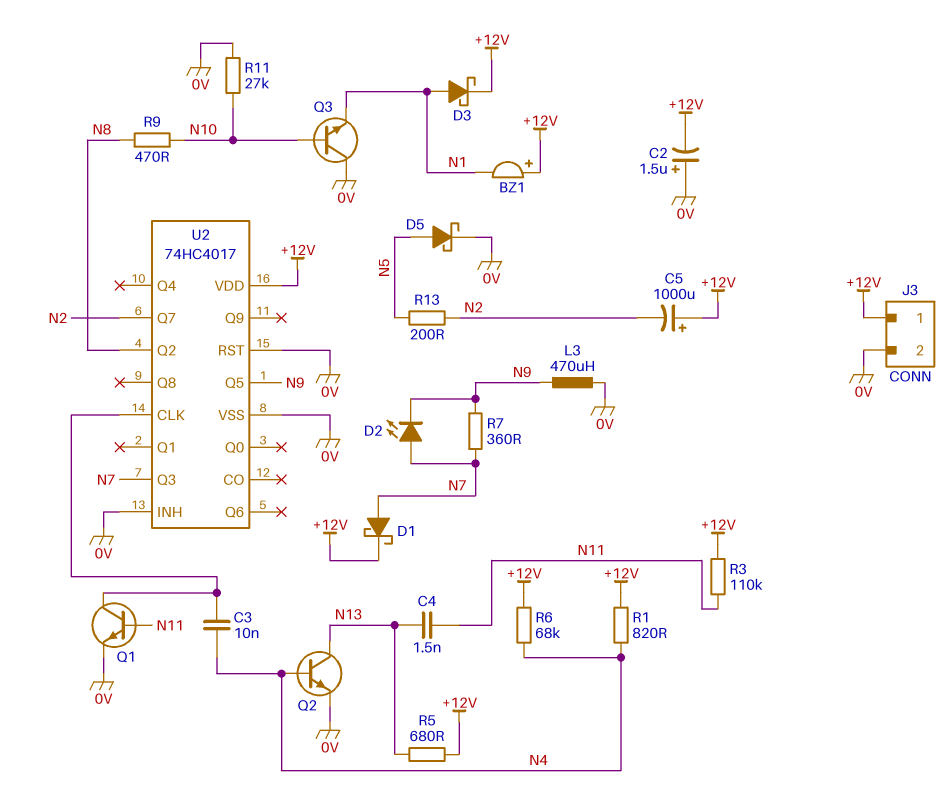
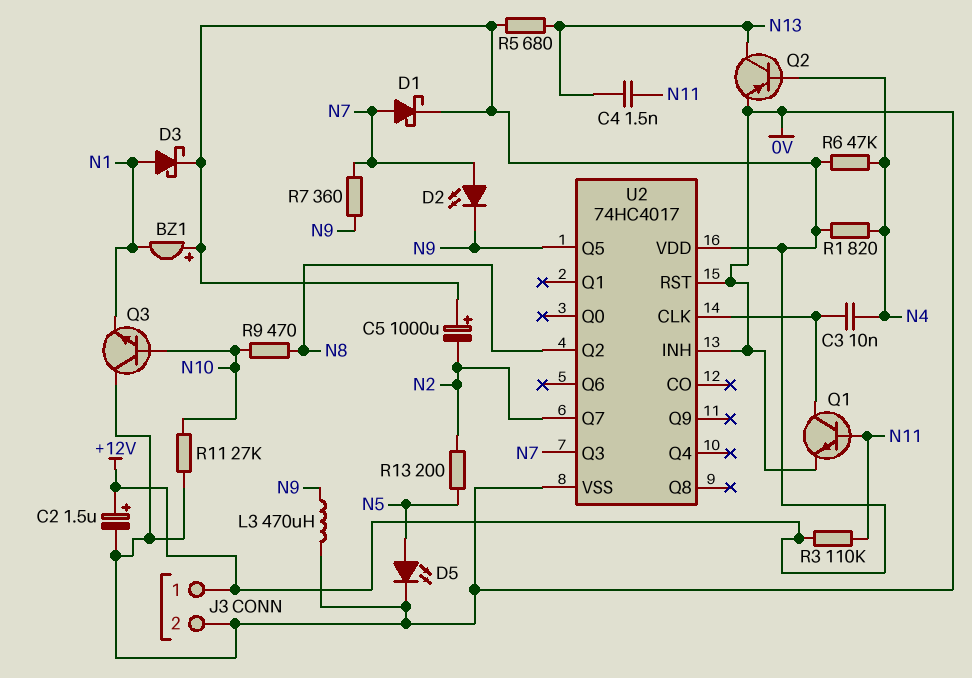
C2: 1.5uF (plus 0V, minus +12V) -> 1.5uF (plus +12V, minus 0V)
D5: schottky (A N5, K 0V) -> LED (A N5, K 0V)
Q2: NPN (B N4, C N13, E 0V) -> PNP (B N4, C N13, E 0V)
R6: 68k (+12V, N4) -> 47k (+12V, N4)

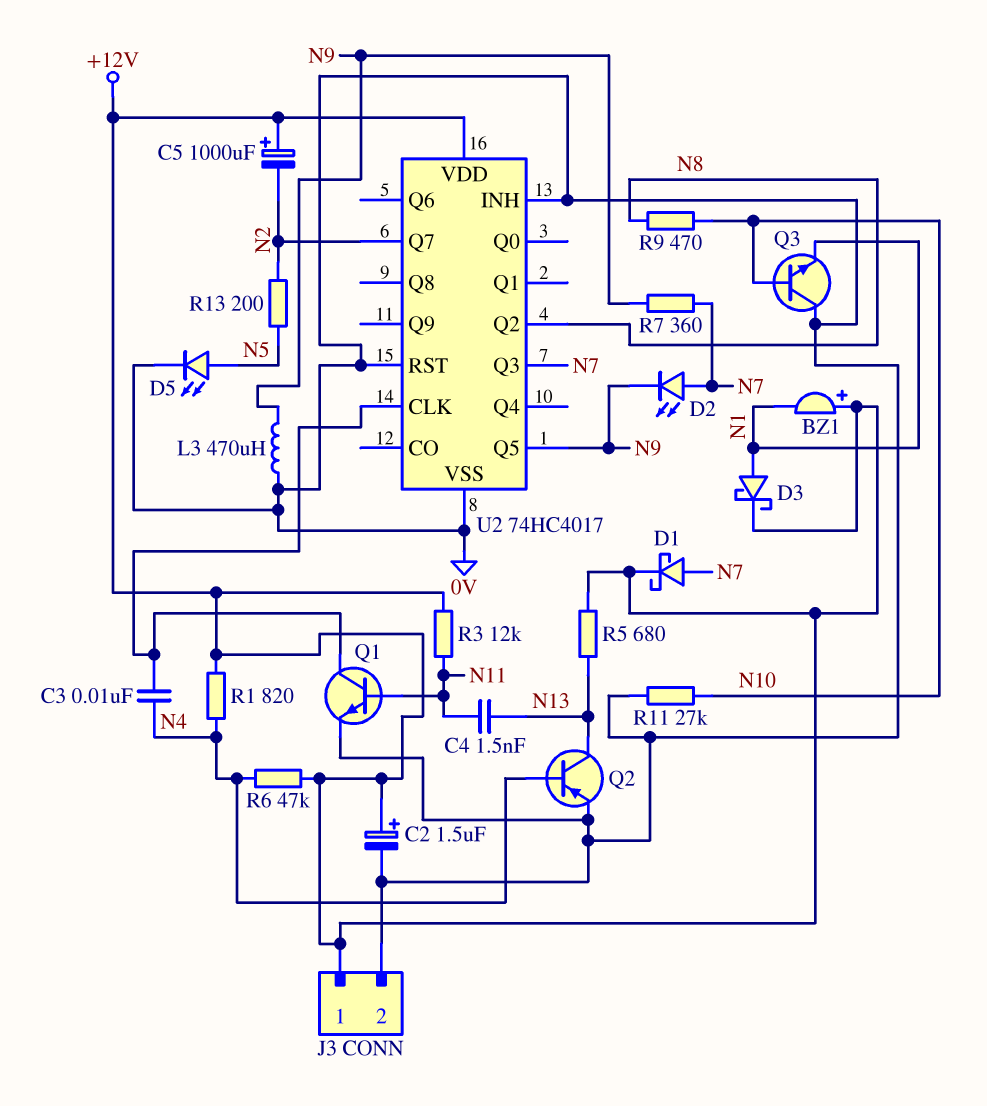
R3: 110k (+12V, N11) -> 12k (+12V, N11)

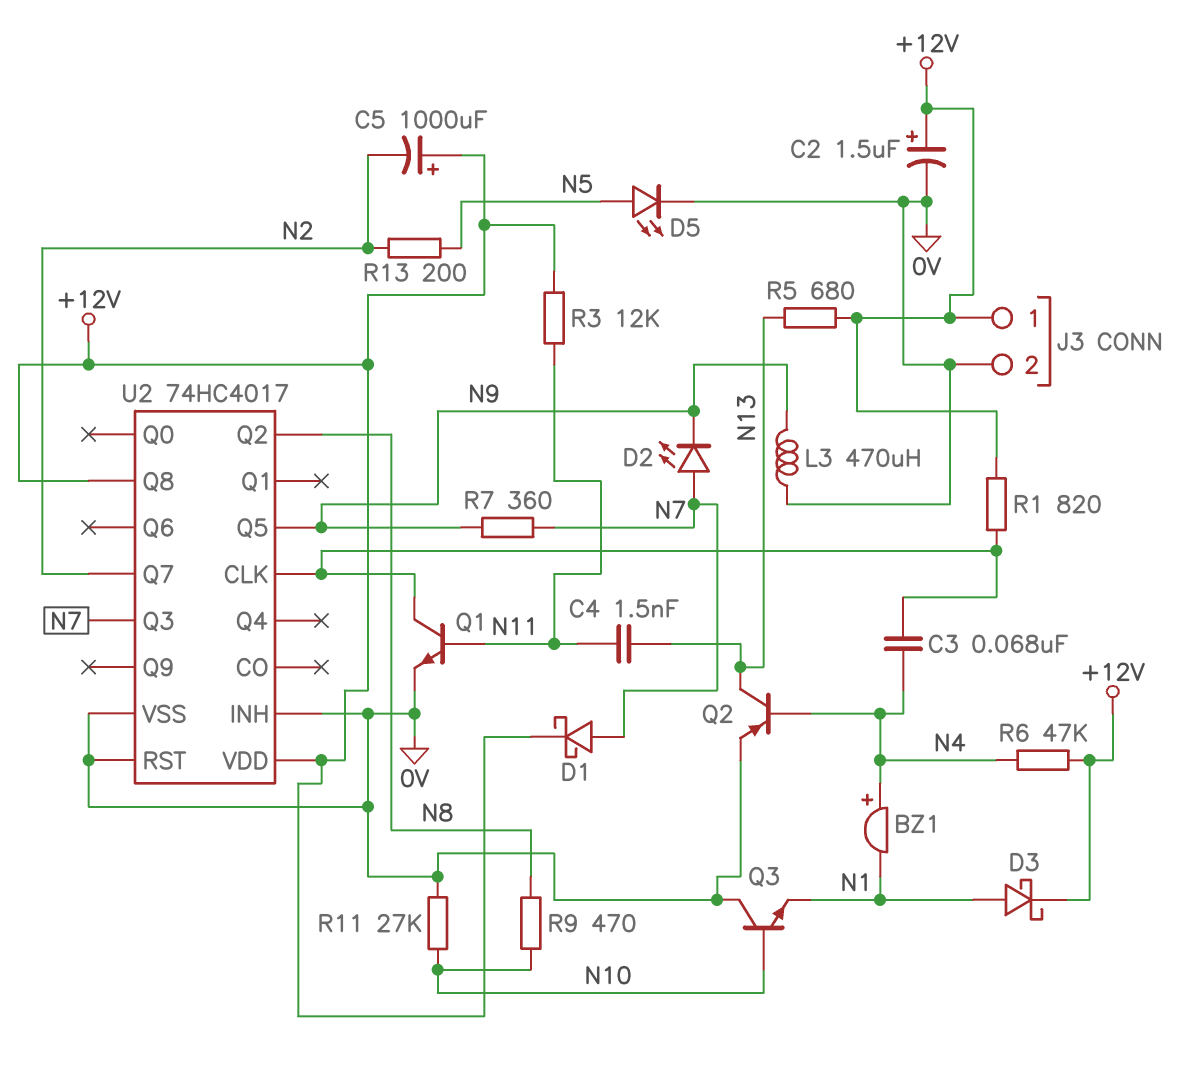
BZ1: buzzer (plus +12V, minus N1) -> buzzer (plus N4, minus N1)
C3: 10nF (N4, U2/CLK) -> 68nF (N4, U2/CLK)
R1: 820 (+12V, N4) -> 820 (+12V, U2/CLK)
U2 pin Q8: none -> +12V

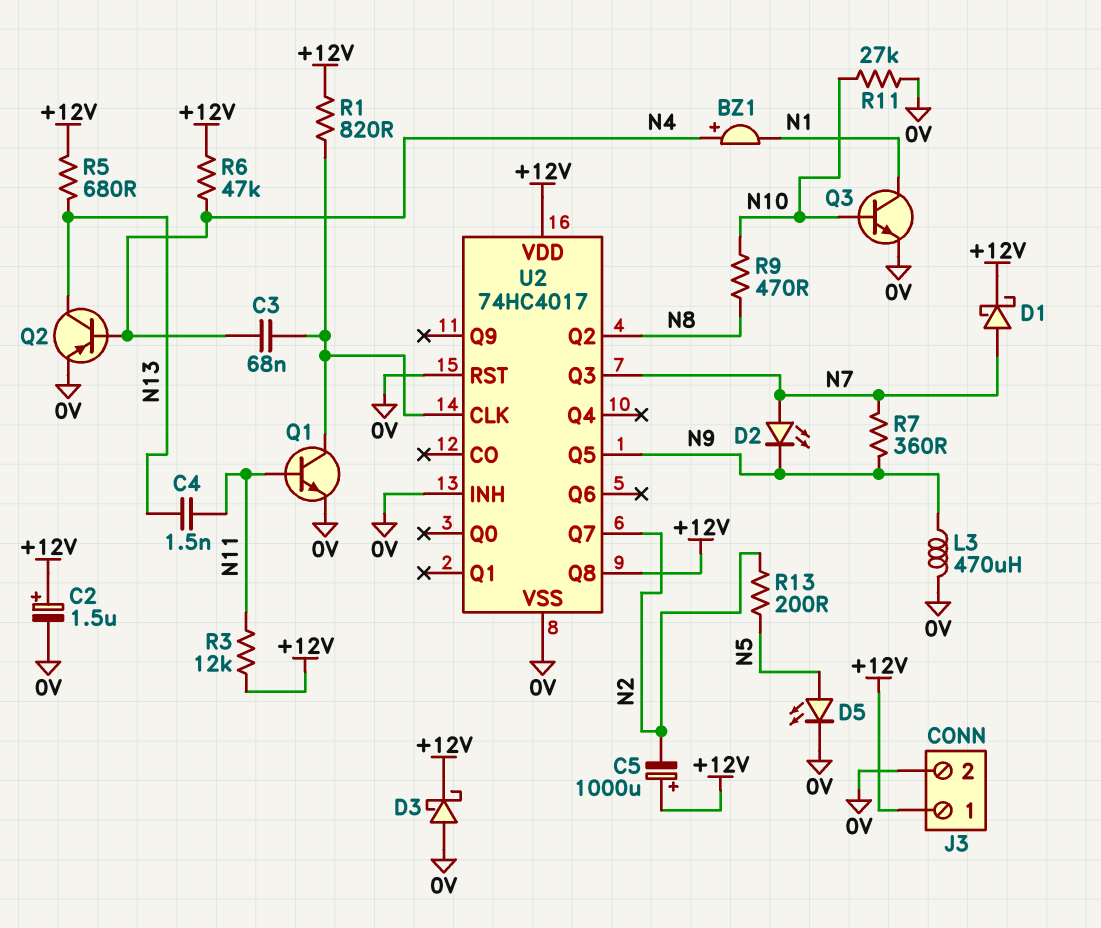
D3: schottky (A N1, K +12V) -> schottky (A 0V, K +12V)
Q3: NPN (B N10, C 0V, E N1) -> NPN (B N10, C N1, E 0V)

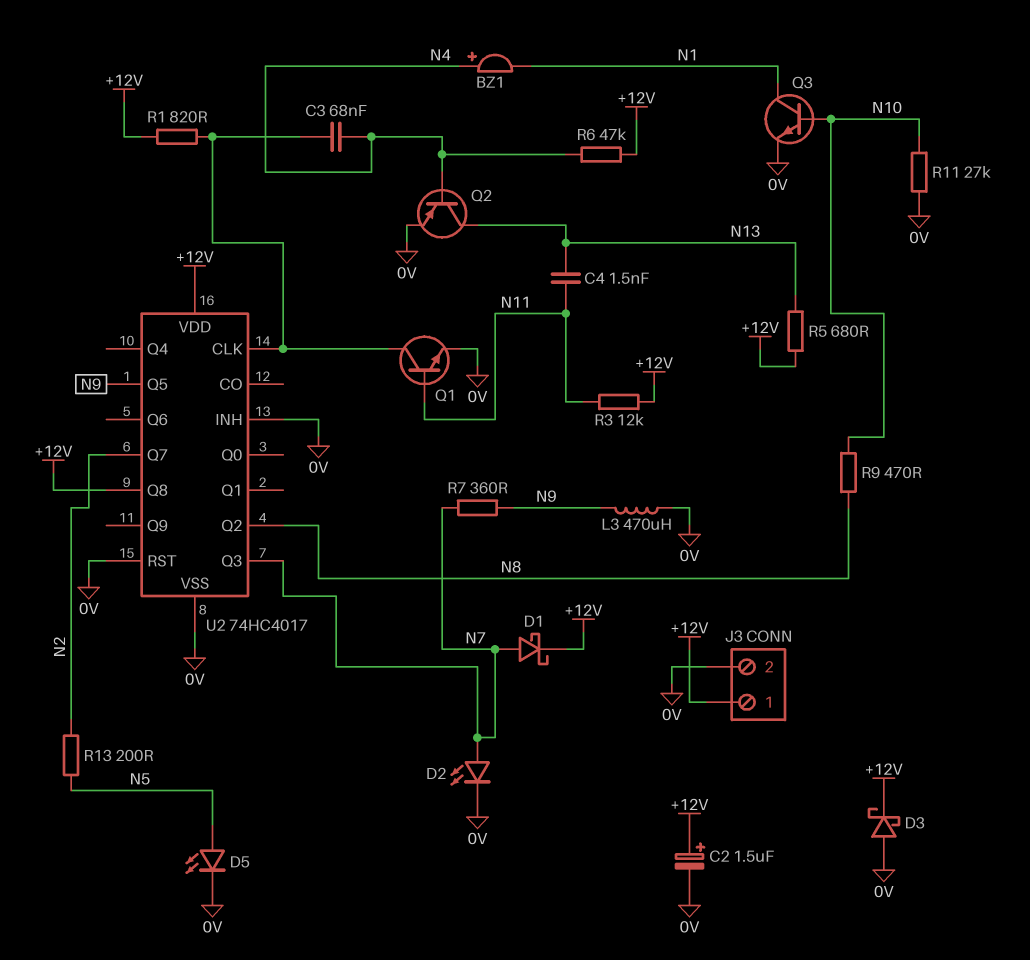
C5: 1000uF (plus +12V, minus N2) -> none
D2: LED (A N7, K N9) -> LED (A N7, K 0V)

